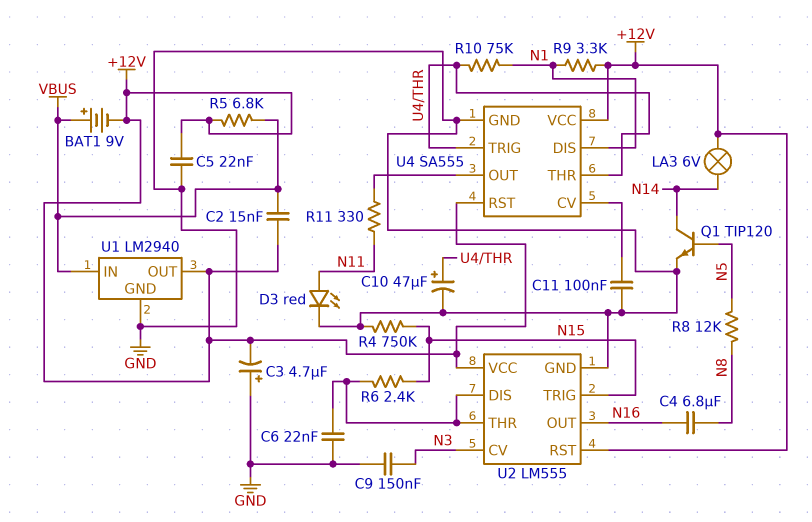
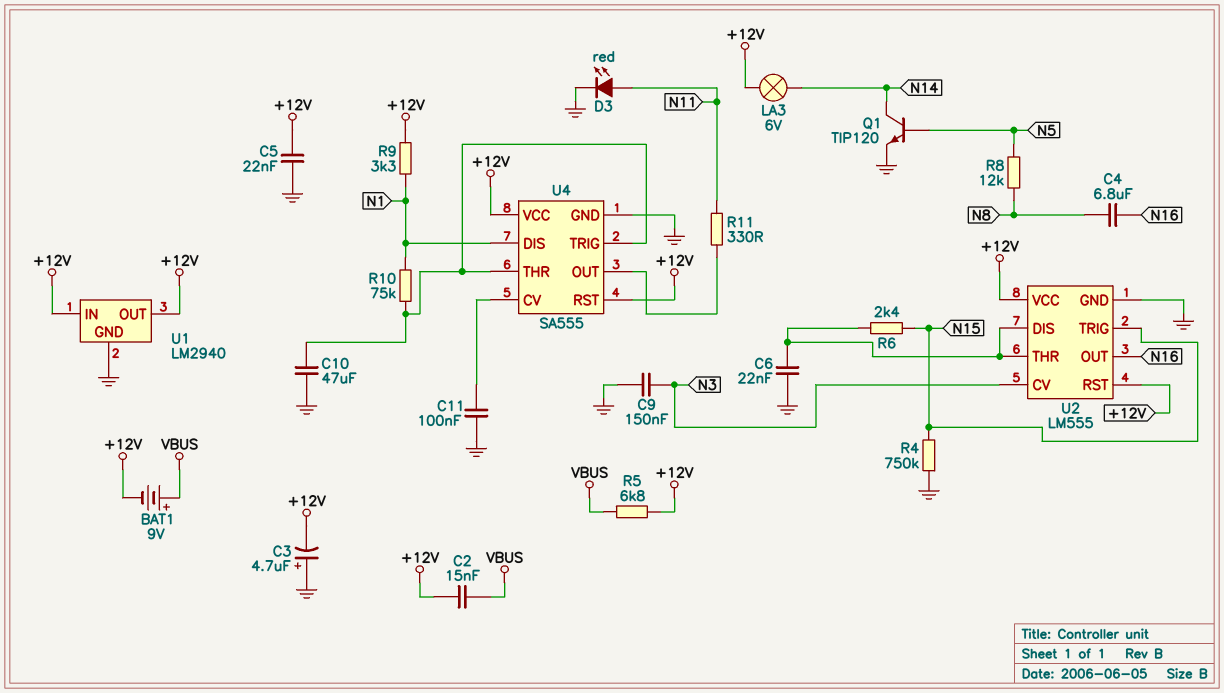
C10: 47uF (plus U4/THR, minus GND) -> 47uF (GND, U4/THR)
U1 pin IN: VBUS -> +12V

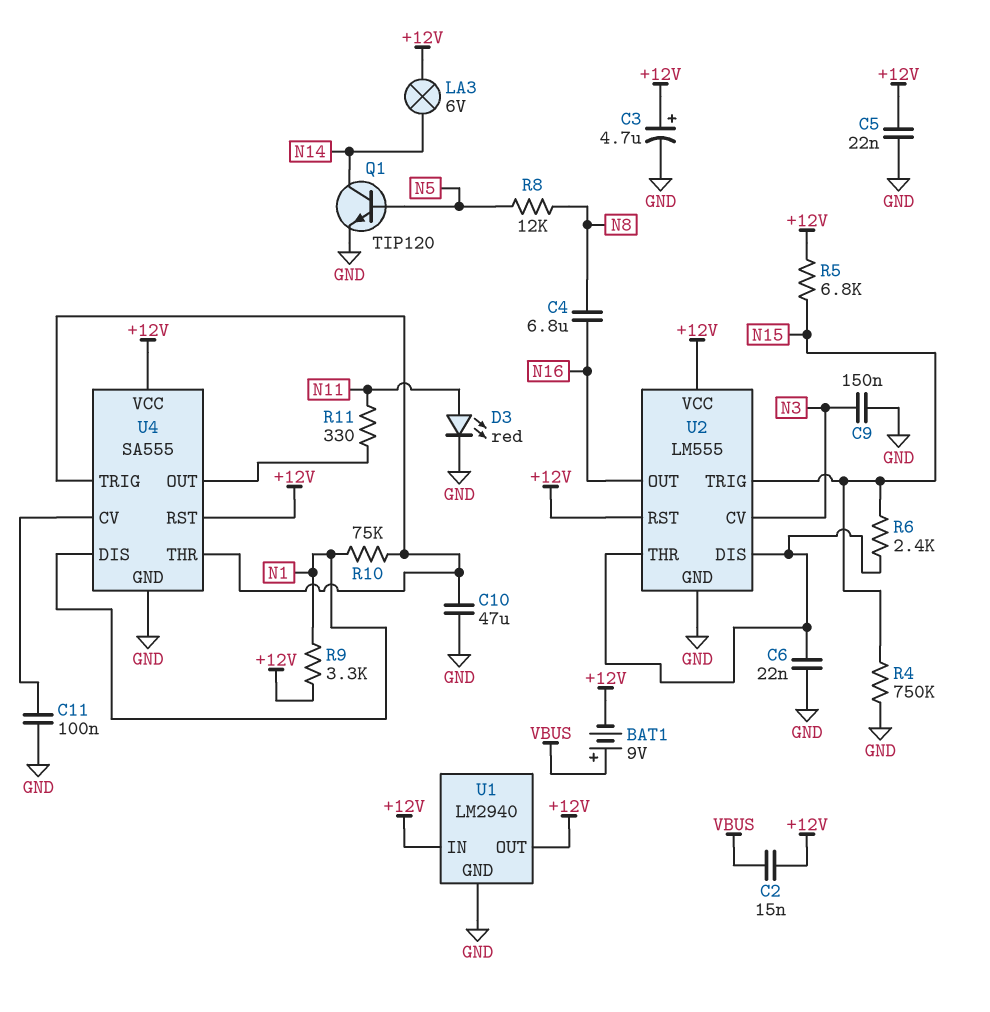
C3: 4.7uF (plus GND, minus +12V) -> 4.7uF (plus +12V, minus GND)
R5: 6.8k (+12V, VBUS) -> 6.8k (+12V, N15)

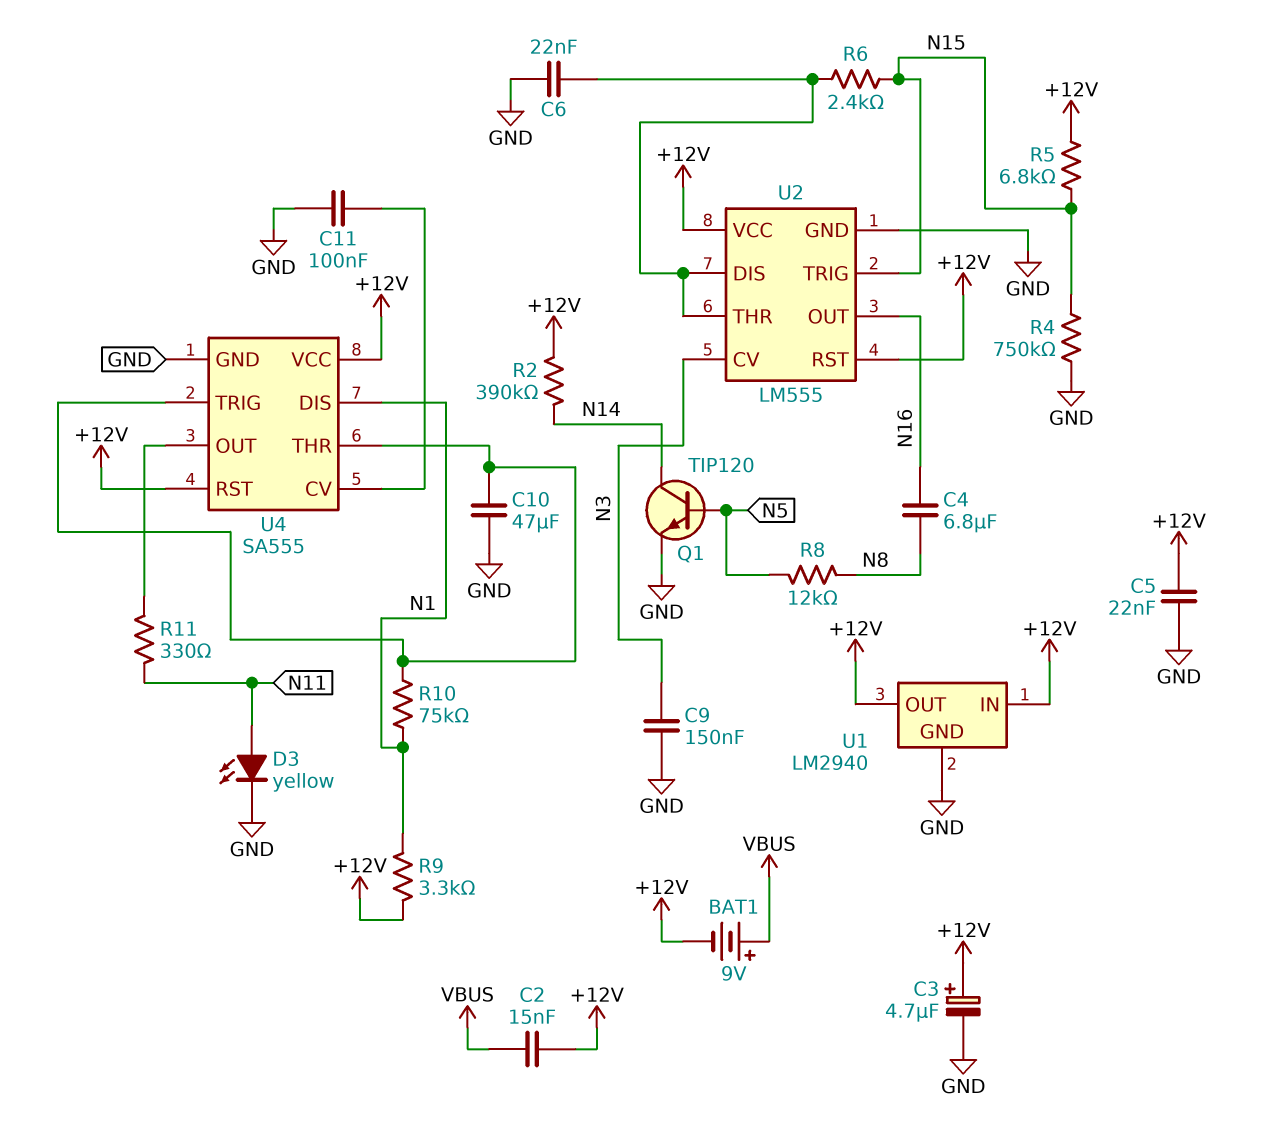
D3: LED red (A N11, K GND) -> LED yellow (A N11, K GND)
LA3: lamp 6V (+12V, N14) -> none
R2: none -> 390k (+12V, N14)

